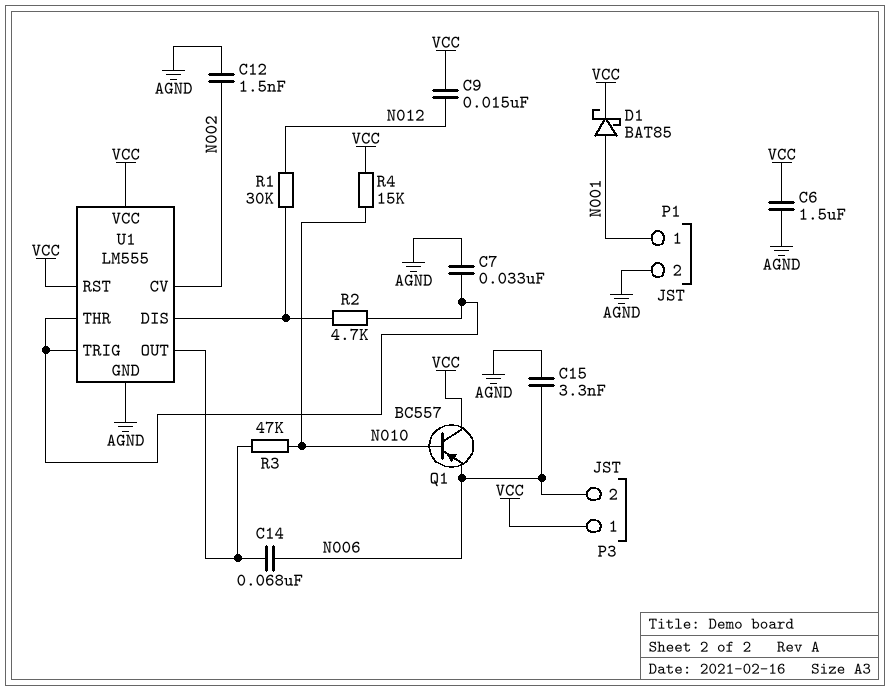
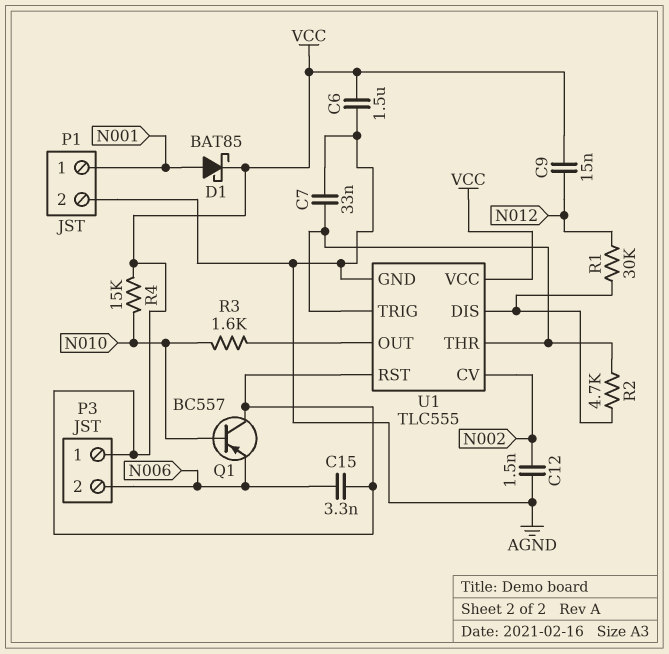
C14: 68nF (N006, U1/OUT) -> none
C15: 3.3nF (AGND, N006) -> 3.3nF (N006, VCC)
R3: 47k (N010, U1/OUT) -> 1.6k (N010, U1/OUT)
U1: LM555 -> TLC555

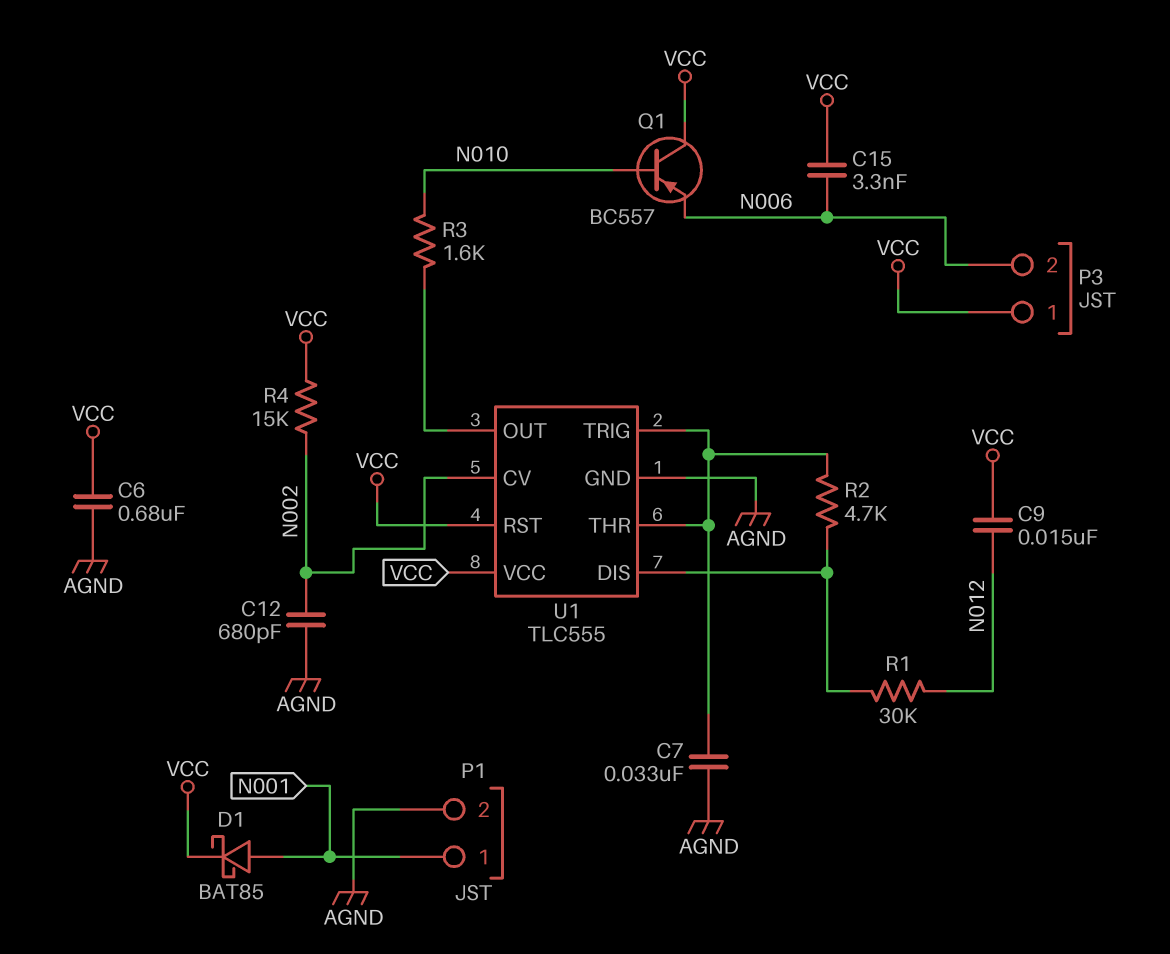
C6: 1.5uF (AGND, VCC) -> 680nF (AGND, VCC)
C12: 1.5nF (AGND, N002) -> 680pF (AGND, N002)
R4: 15k (N010, VCC) -> 15k (N002, VCC)

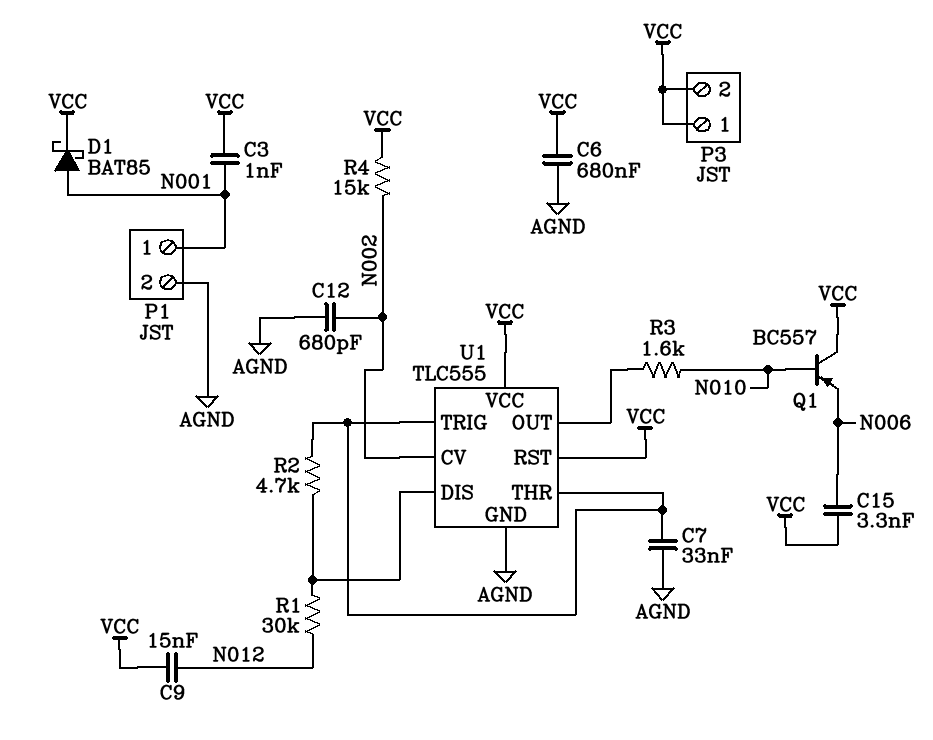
C3: none -> 1nF (N001, VCC)
P3 pin 2: N006 -> VCC

